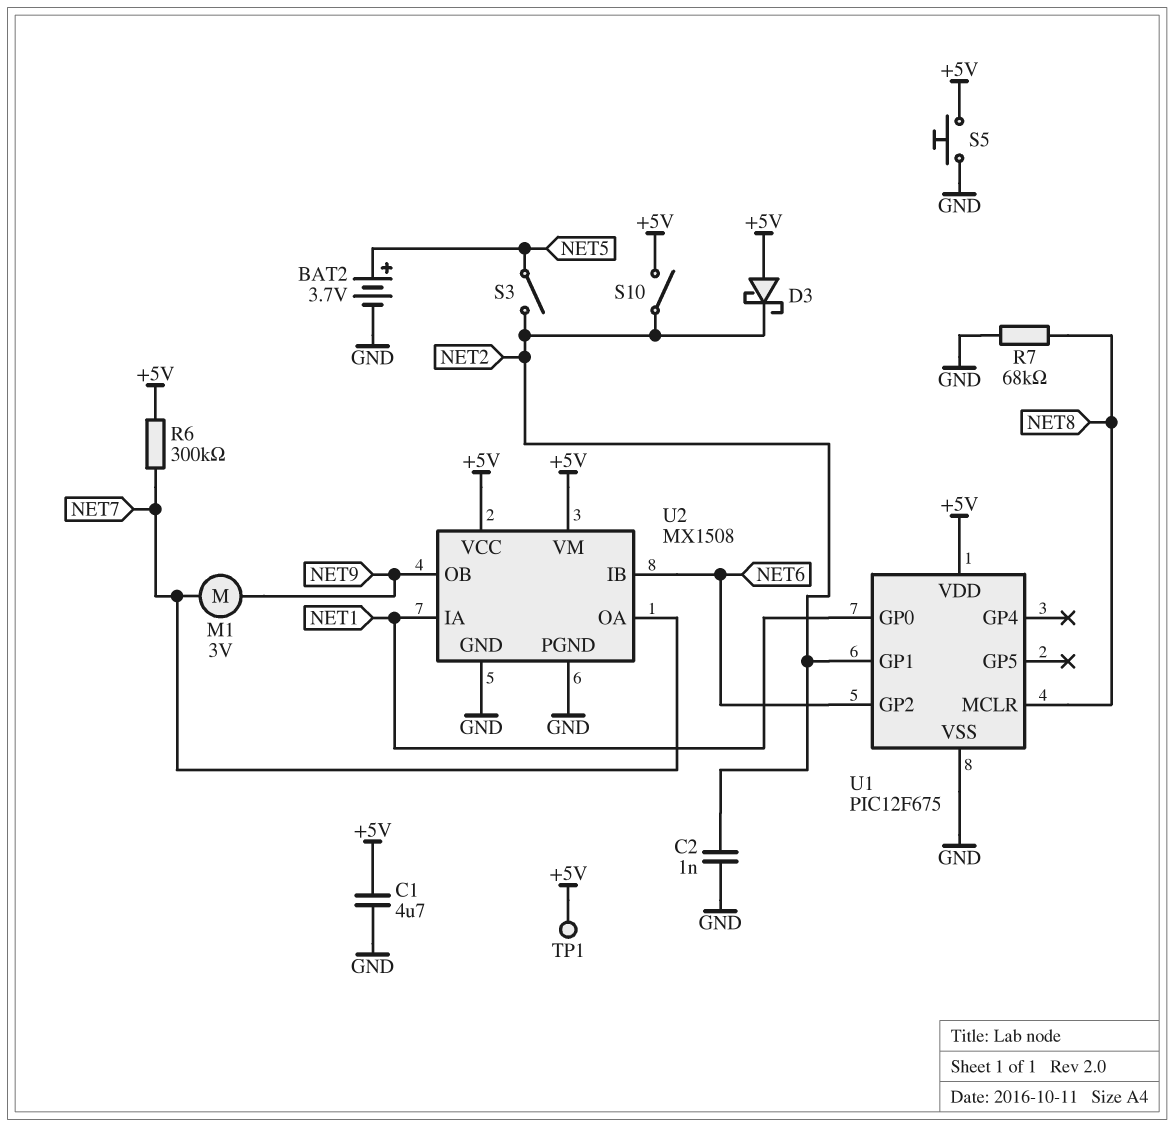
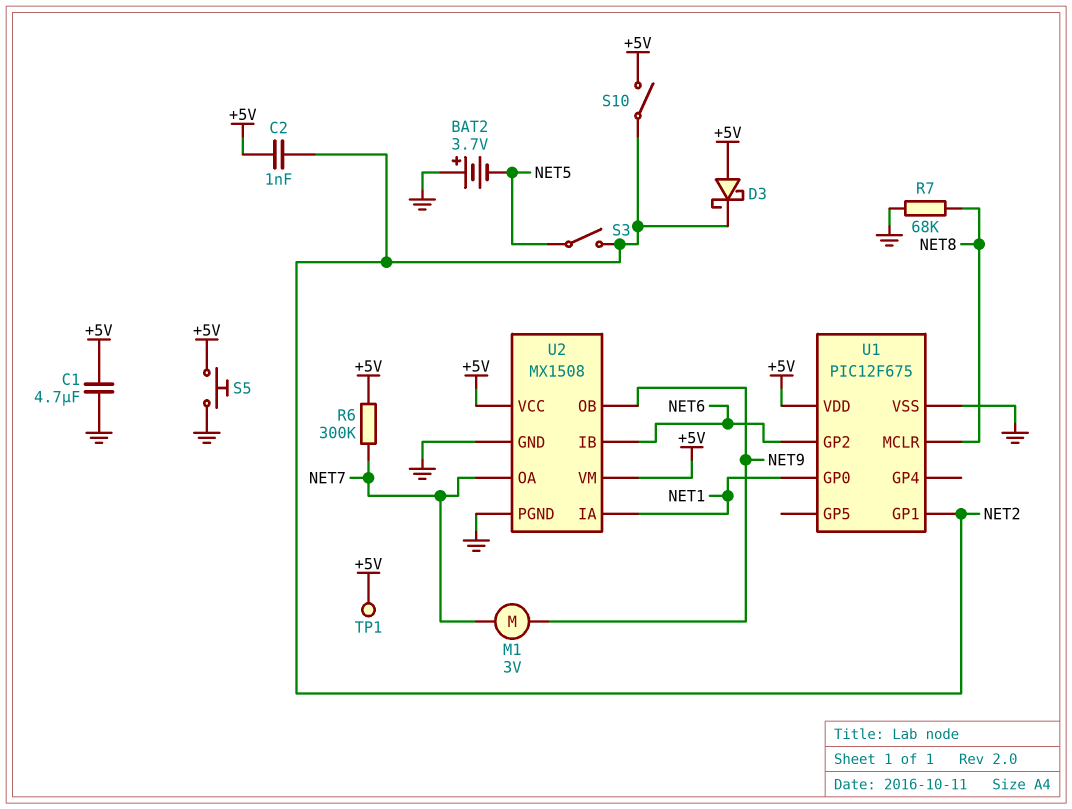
BAT2: 3.7V (plus NET5, minus GND) -> 3.7V (plus GND, minus NET5)
C2: 1nF (GND, NET2) -> 1nF (+5V, NET2)

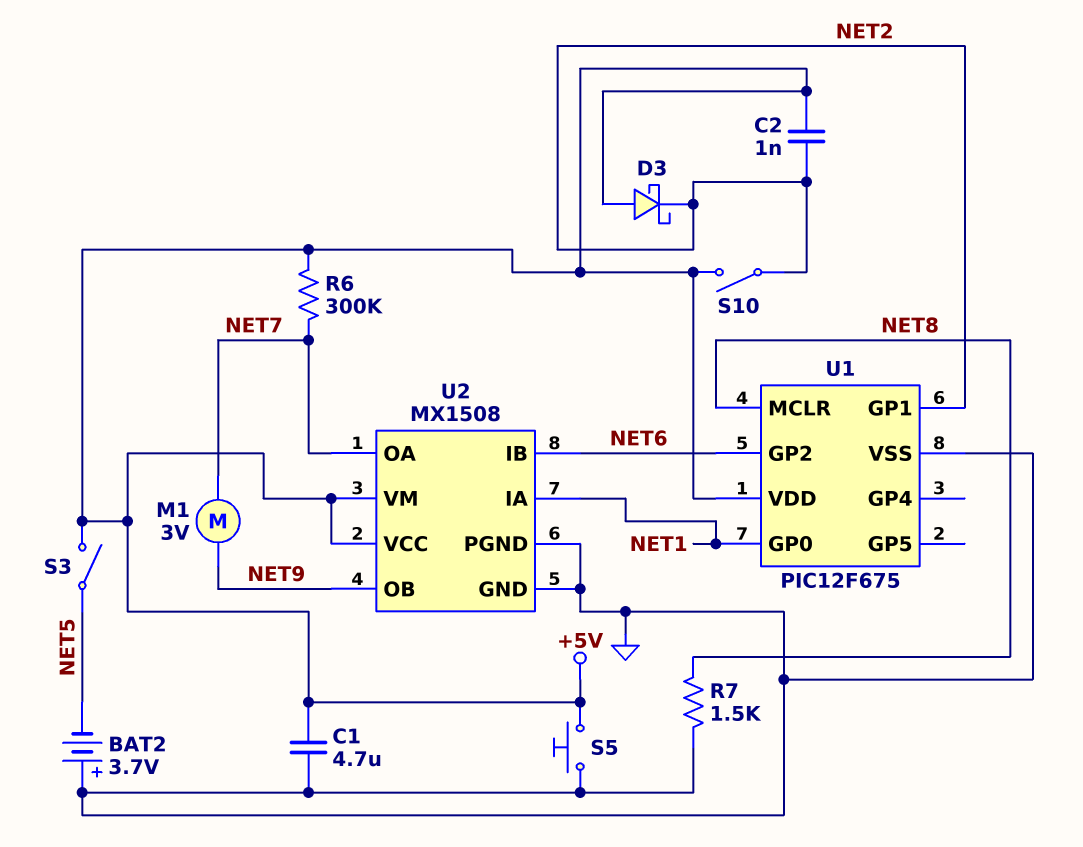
R7: 68k (GND, NET8) -> 1.5k (GND, NET8)
S3: switch (NET2, NET5) -> switch (+5V, NET5)
TP1: test point (+5V) -> none

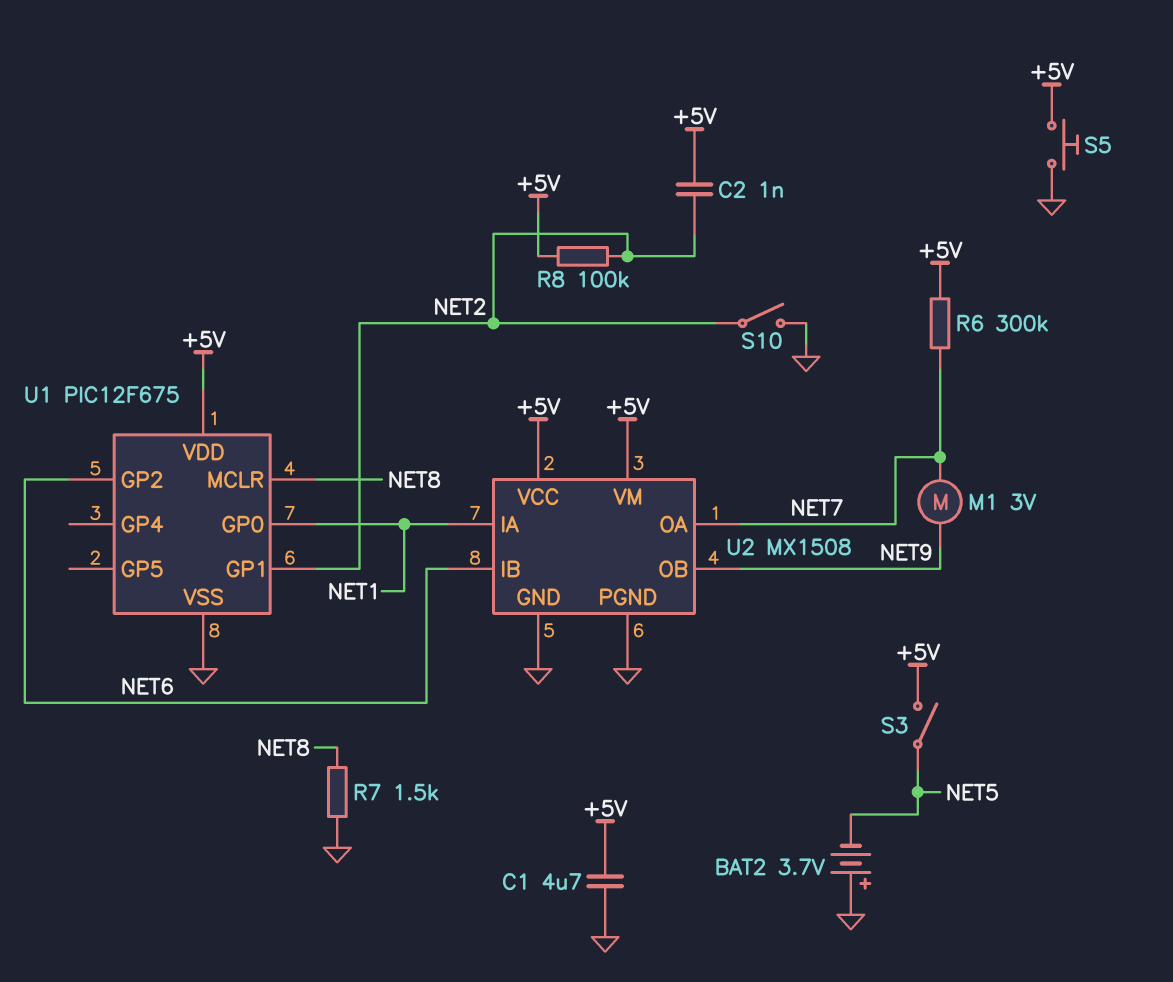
D3: schottky (A +5V, K NET2) -> none
R8: none -> 100k (+5V, NET2)
S10: switch (+5V, NET2) -> switch (GND, NET2)

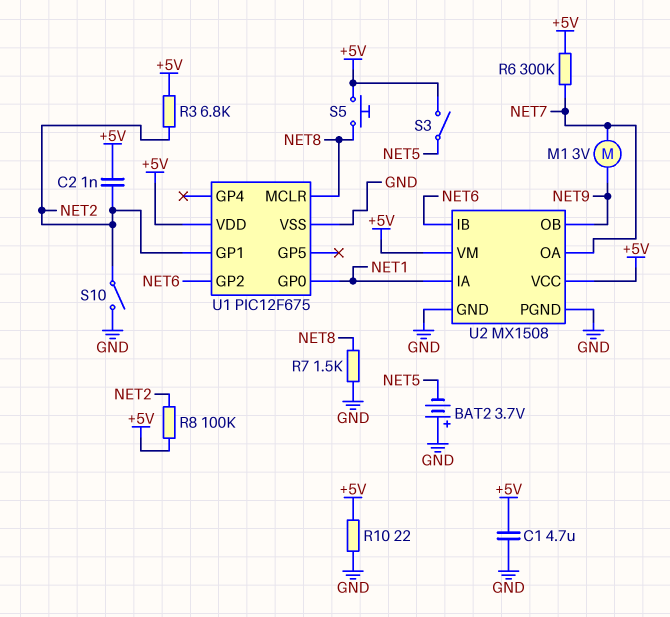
R3: none -> 6.8k (+5V, NET2)
R10: none -> 22 (+5V, GND)
S5: button (+5V, GND) -> button (+5V, NET8)

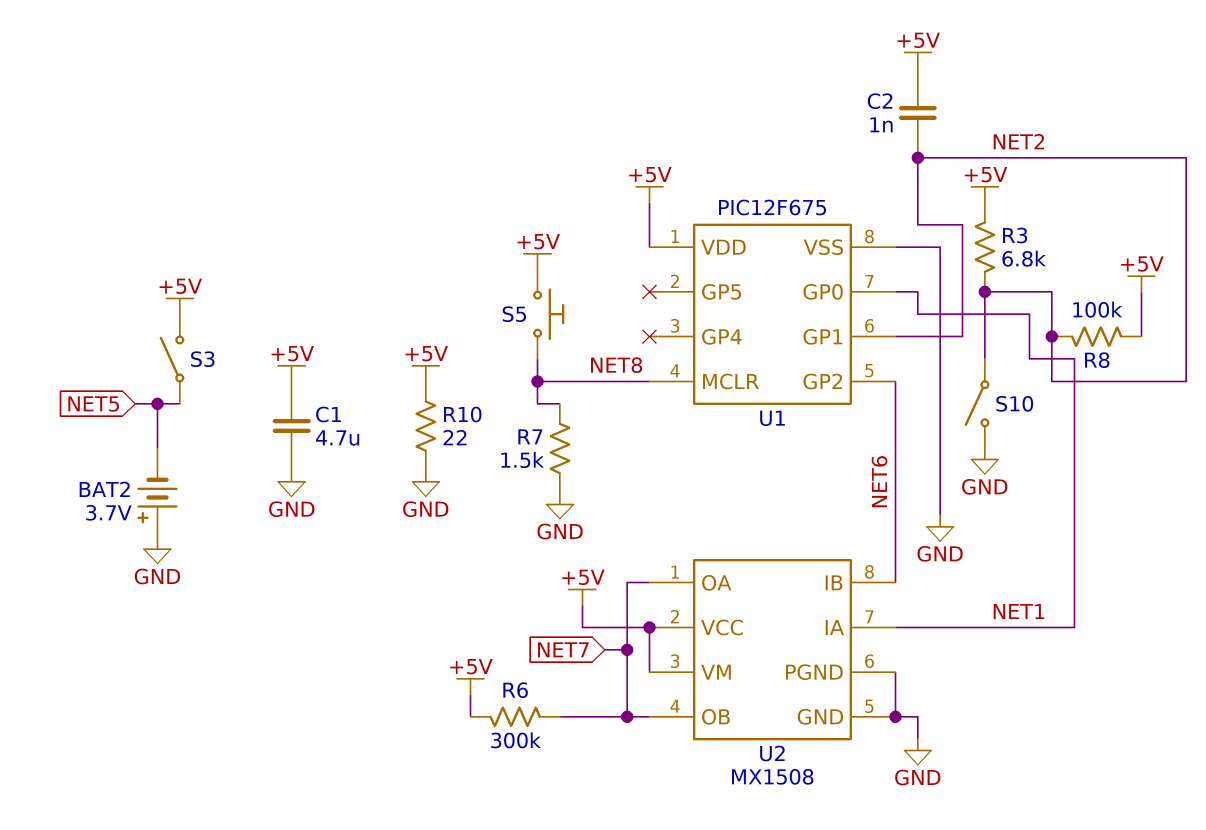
M1: motor 3V (NET7, NET9) -> none
U2 pin OB: NET9 -> NET7

